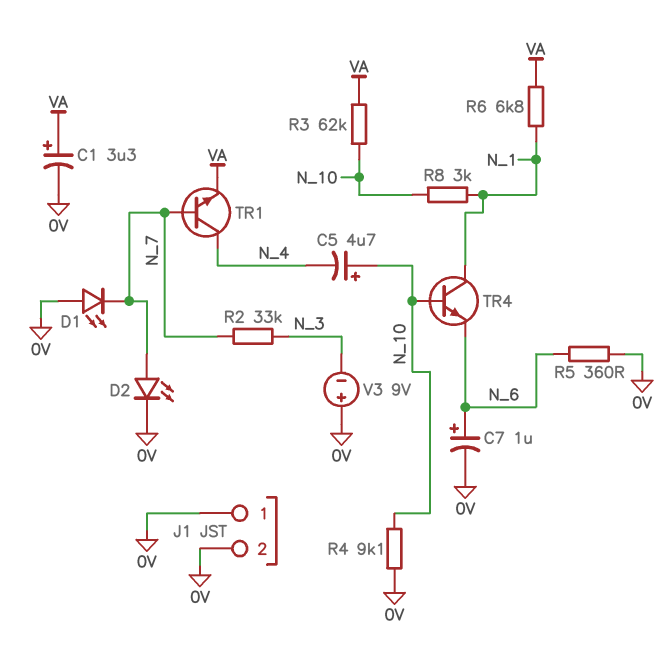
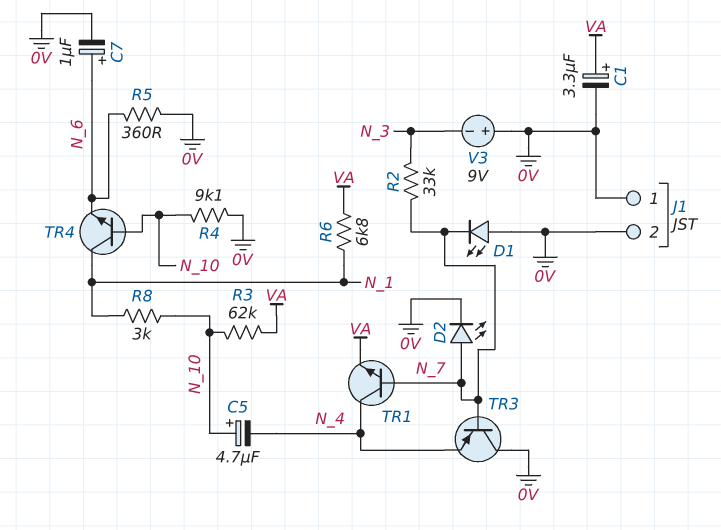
TR3: none -> PNP (B N_7, C 0V, E N_4)

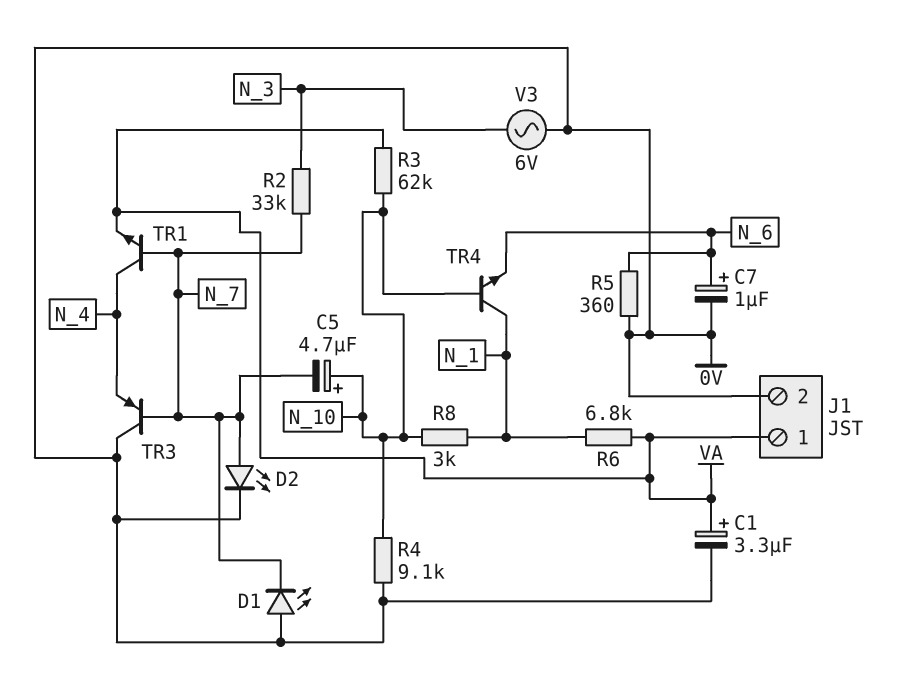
C5: 4.7uF (plus N_10, minus N_4) -> 4.7uF (plus N_10, minus N_7)
J1 pin 1: 0V -> VA
V3: 9V (plus 0V, minus N_3) -> AC 6V (0V, N_3)

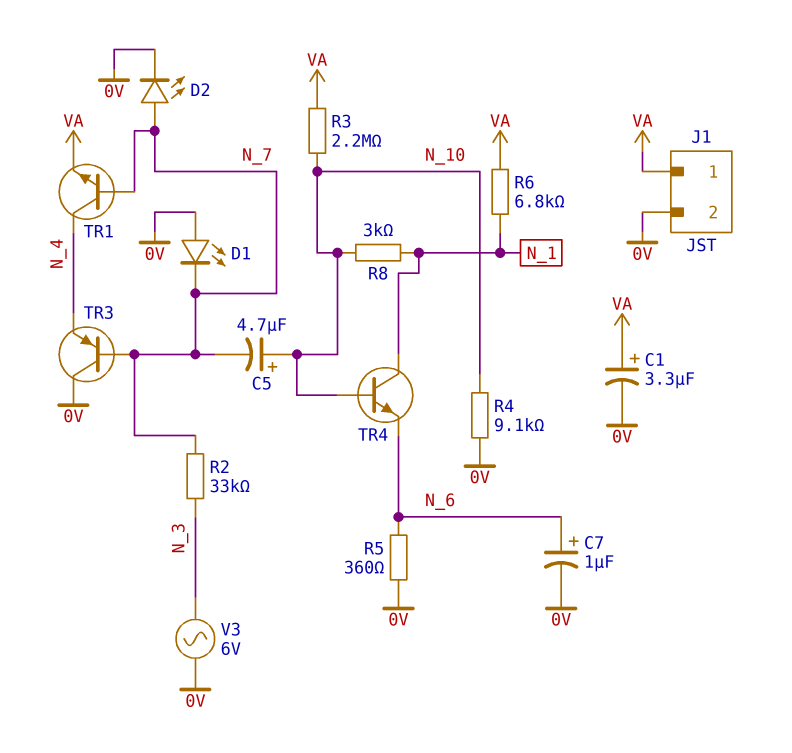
R3: 62k (N_10, VA) -> 2.2M (N_10, VA)

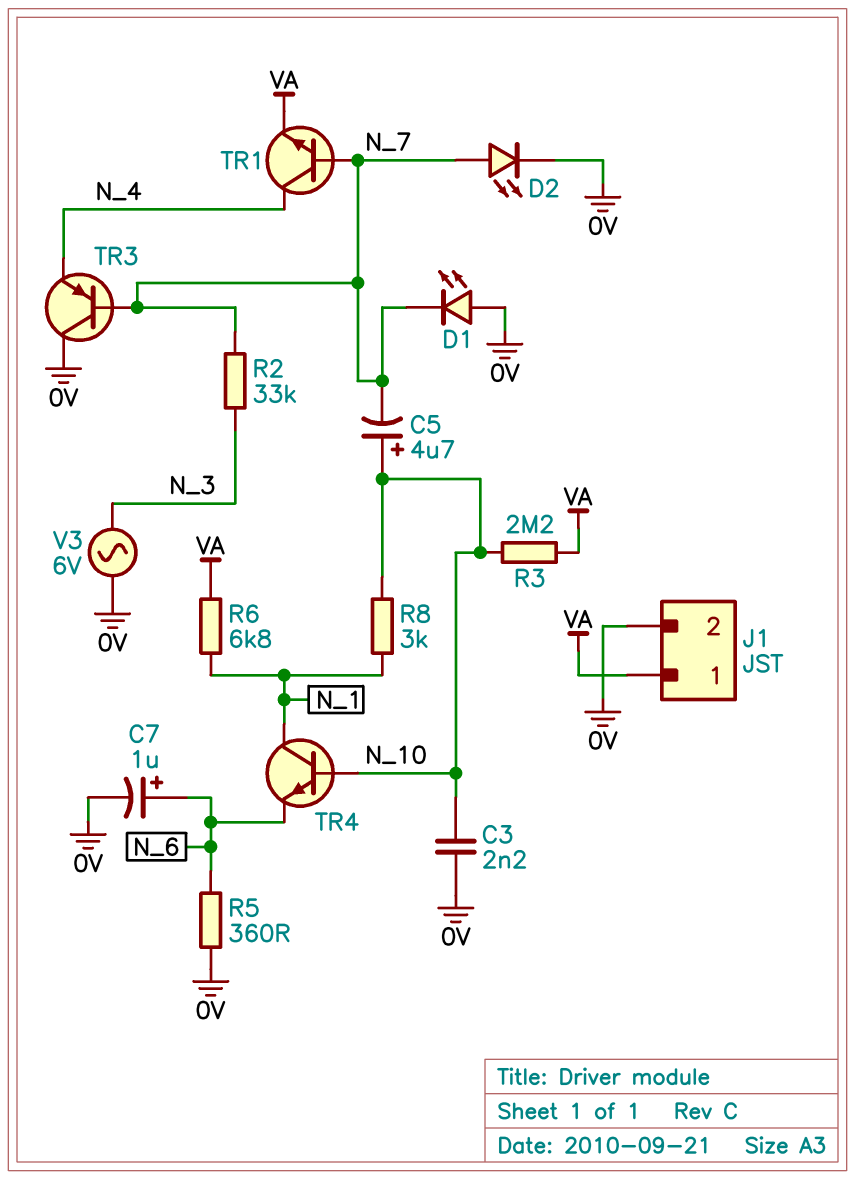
C1: 3.3uF (plus VA, minus 0V) -> none
C3: none -> 2.2nF (0V, N_10)
R4: 9.1k (0V, N_10) -> none

